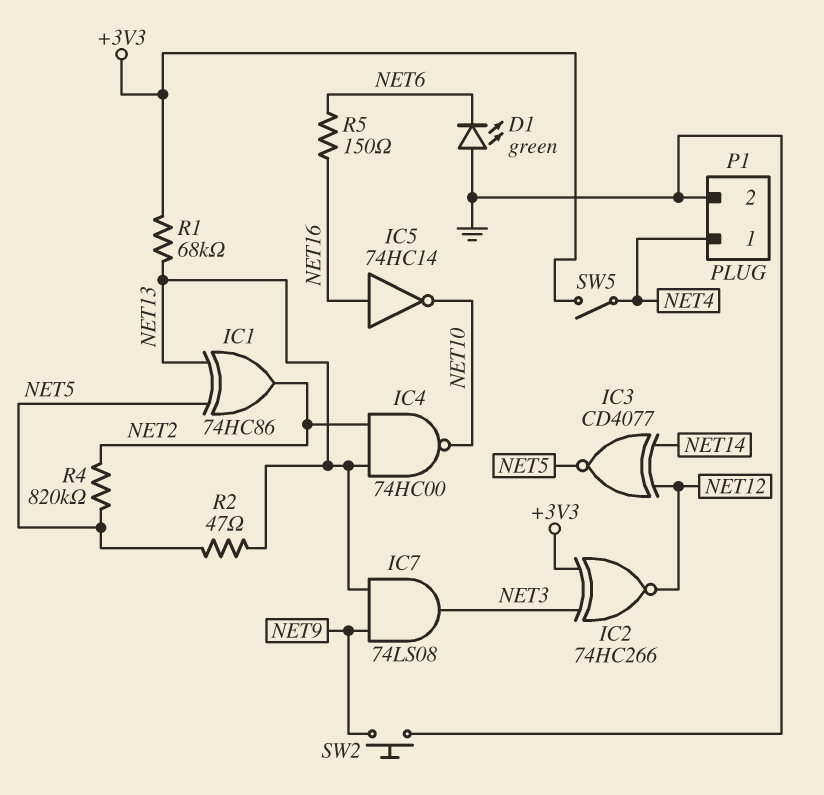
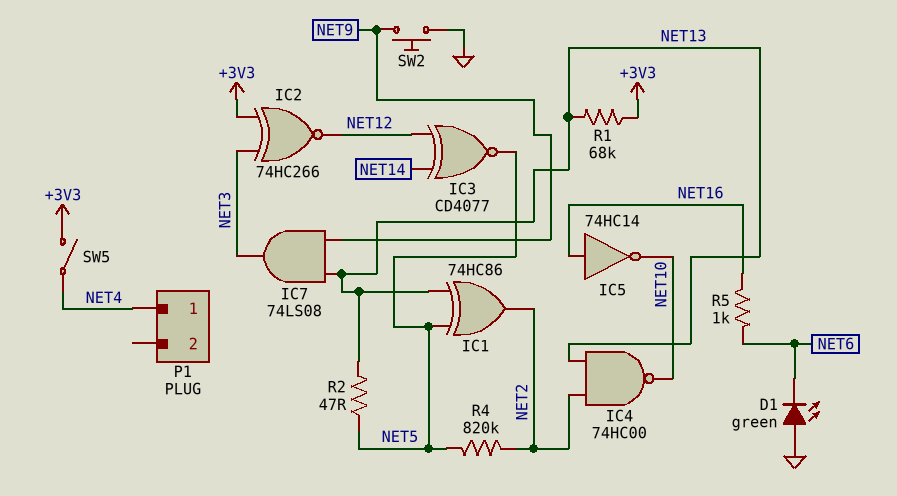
P1 pin 2: GND -> none
R5: 150 (NET6, NET16) -> 1k (NET6, NET16)

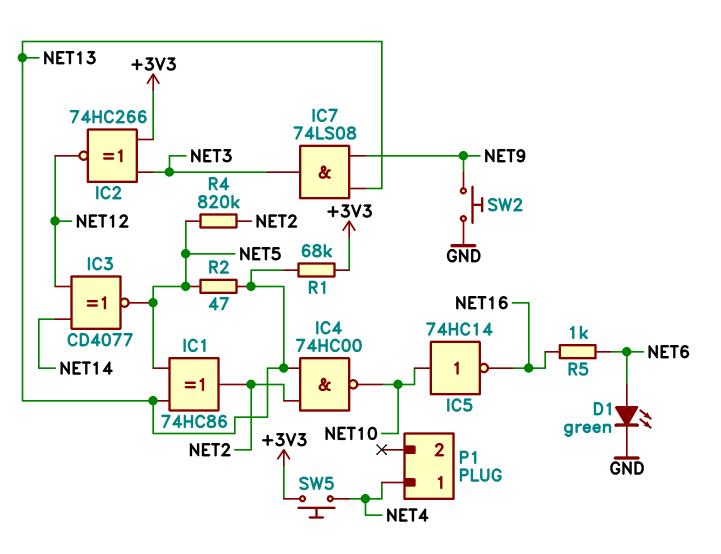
D1: LED green (A GND, K NET6) -> LED green (A NET6, K GND)
IC5: NOT 74HC14 (in NET16, out NET10) -> NOT 74HC14 (in NET10, out NET16)
SW5: switch (+3V3, NET4) -> button (+3V3, NET4)

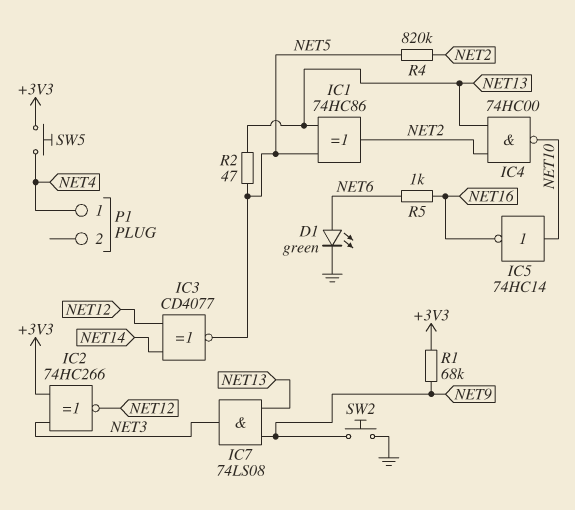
R1: 68k (+3V3, NET13) -> 68k (+3V3, NET9)

